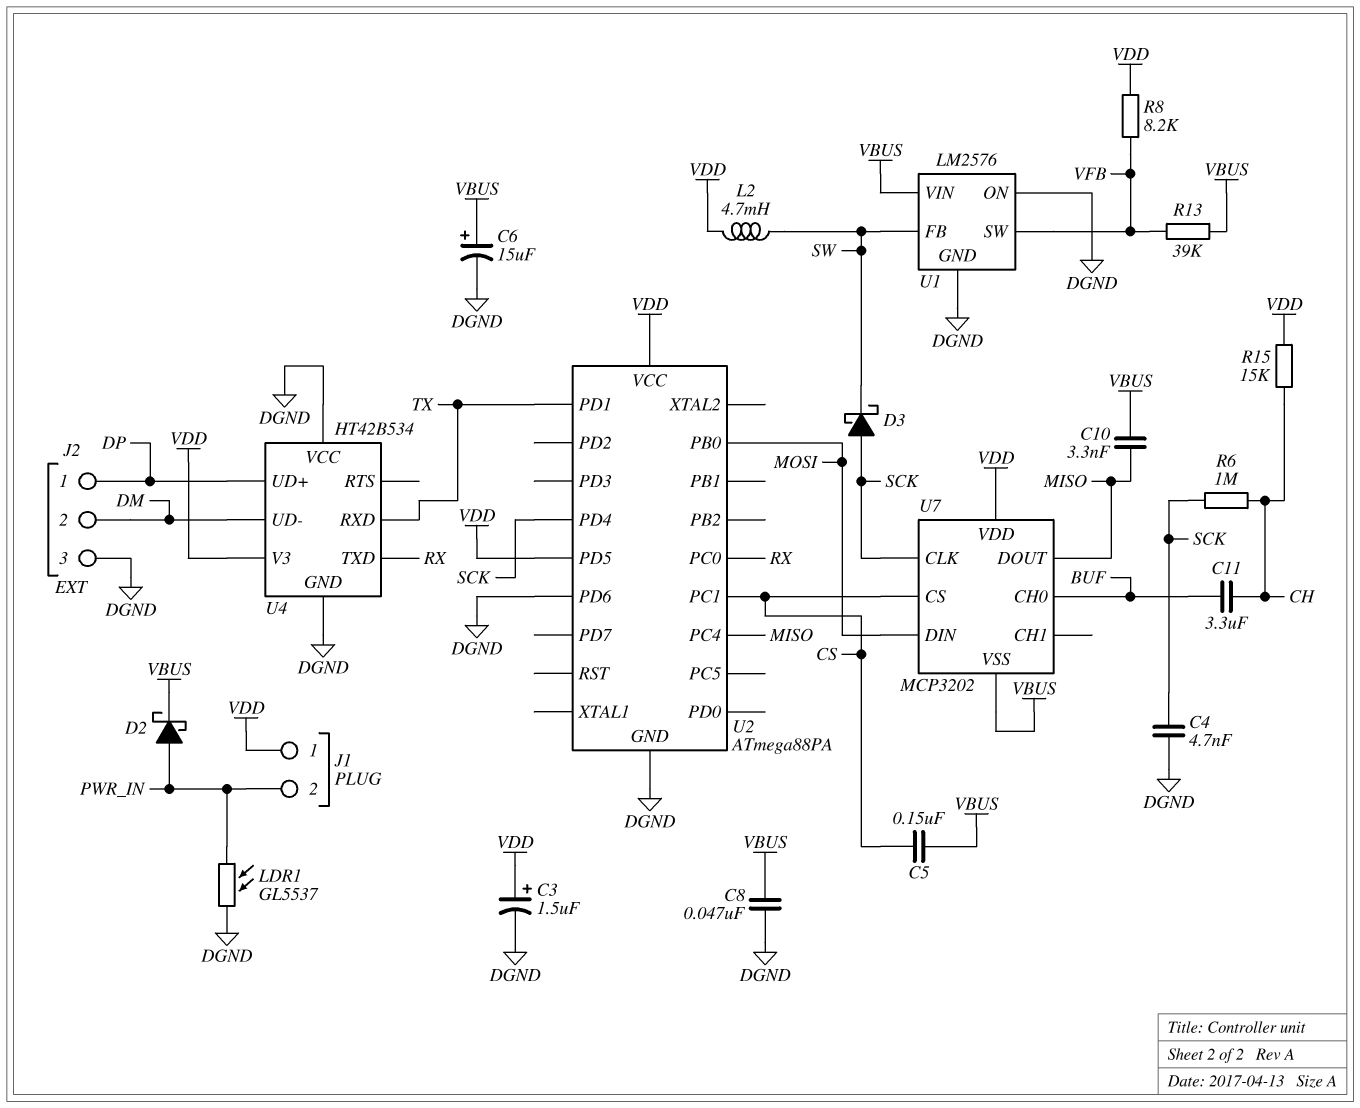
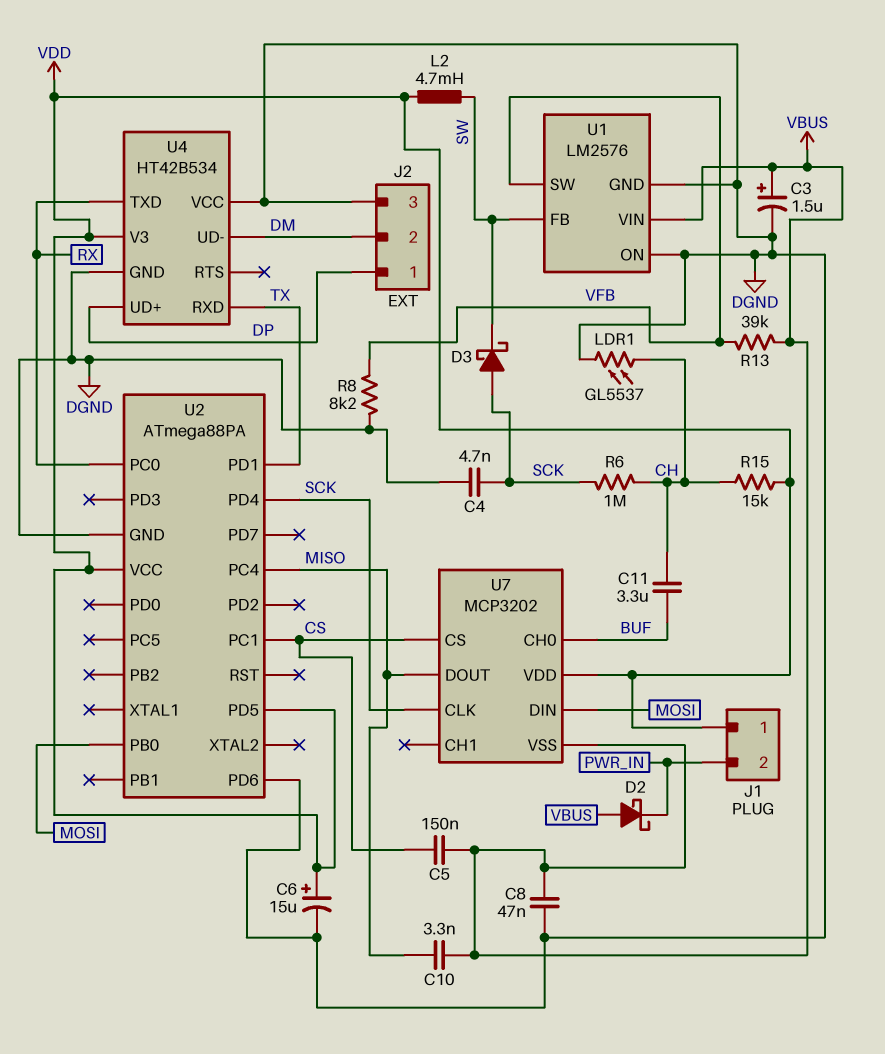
C3: 1.5uF (plus VDD, minus DGND) -> 1.5uF (plus VBUS, minus DGND)
C6: 15uF (plus VBUS, minus DGND) -> 15uF (plus VDD, minus DGND)
D2: schottky (A PWR_IN, K VBUS) -> schottky (A VBUS, K PWR_IN)
LDR1: GL5537 (DGND, PWR_IN) -> GL5537 (CH, DGND)
R8: 8.2k (VDD, VFB) -> 8.2k (DGND, VFB)

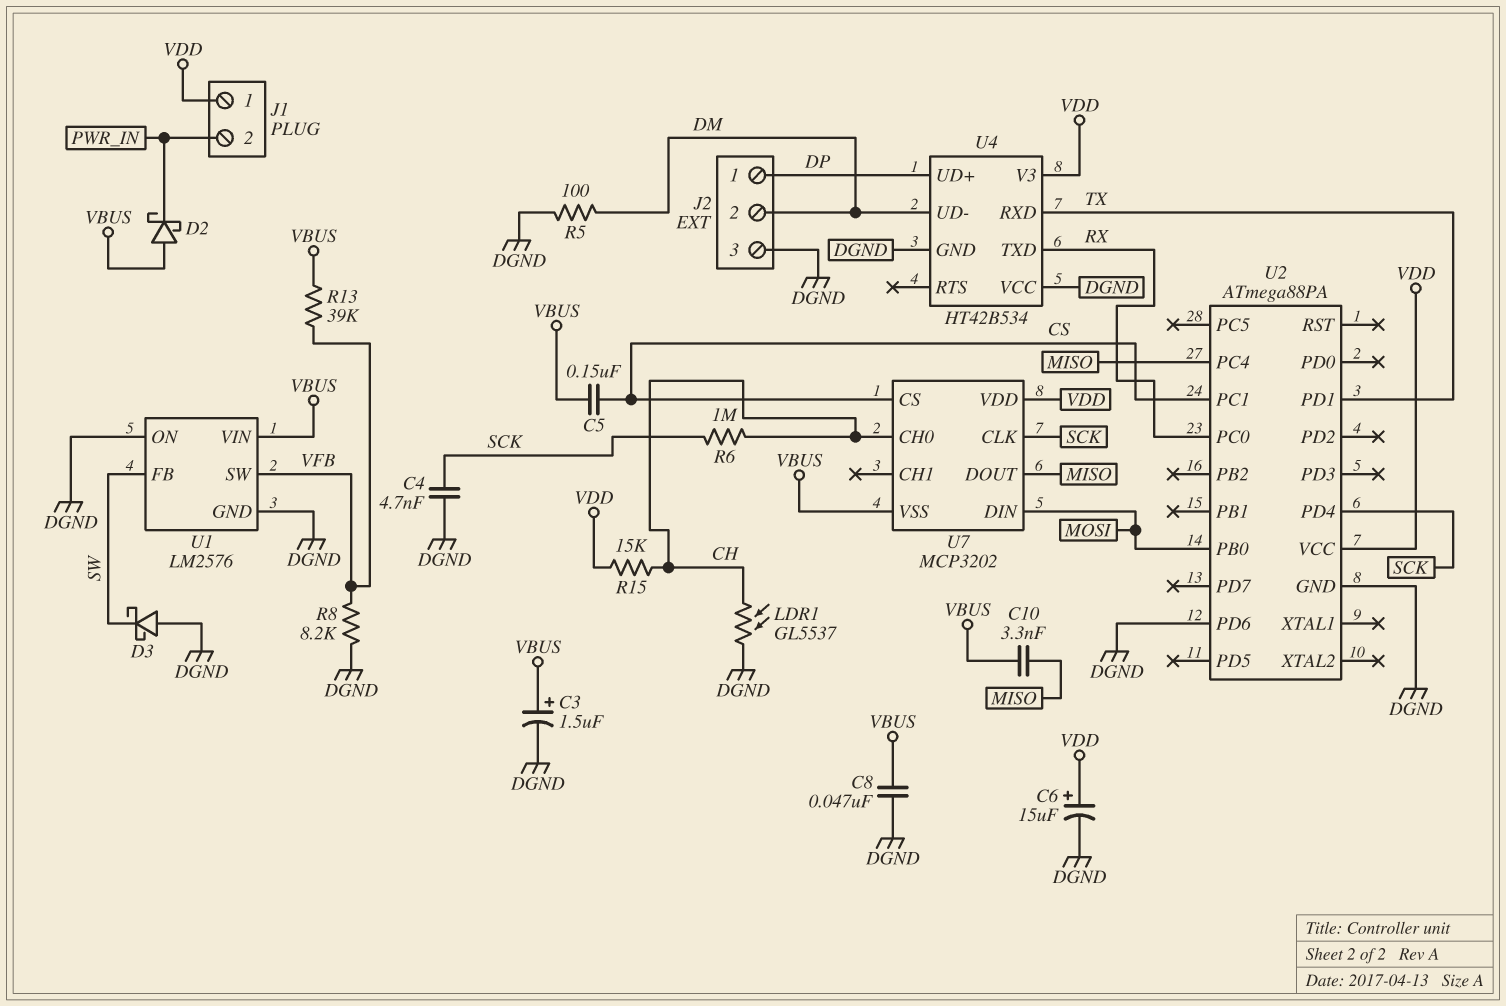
C11: 3.3uF (BUF, CH) -> none
D3: schottky (A SCK, K SW) -> schottky (A DGND, K SW)
L2: 4.7mH (SW, VDD) -> none
R5: none -> 100 (DGND, DM)
U2 pin PD5: VDD -> none
U7 pin CH0: BUF -> CH

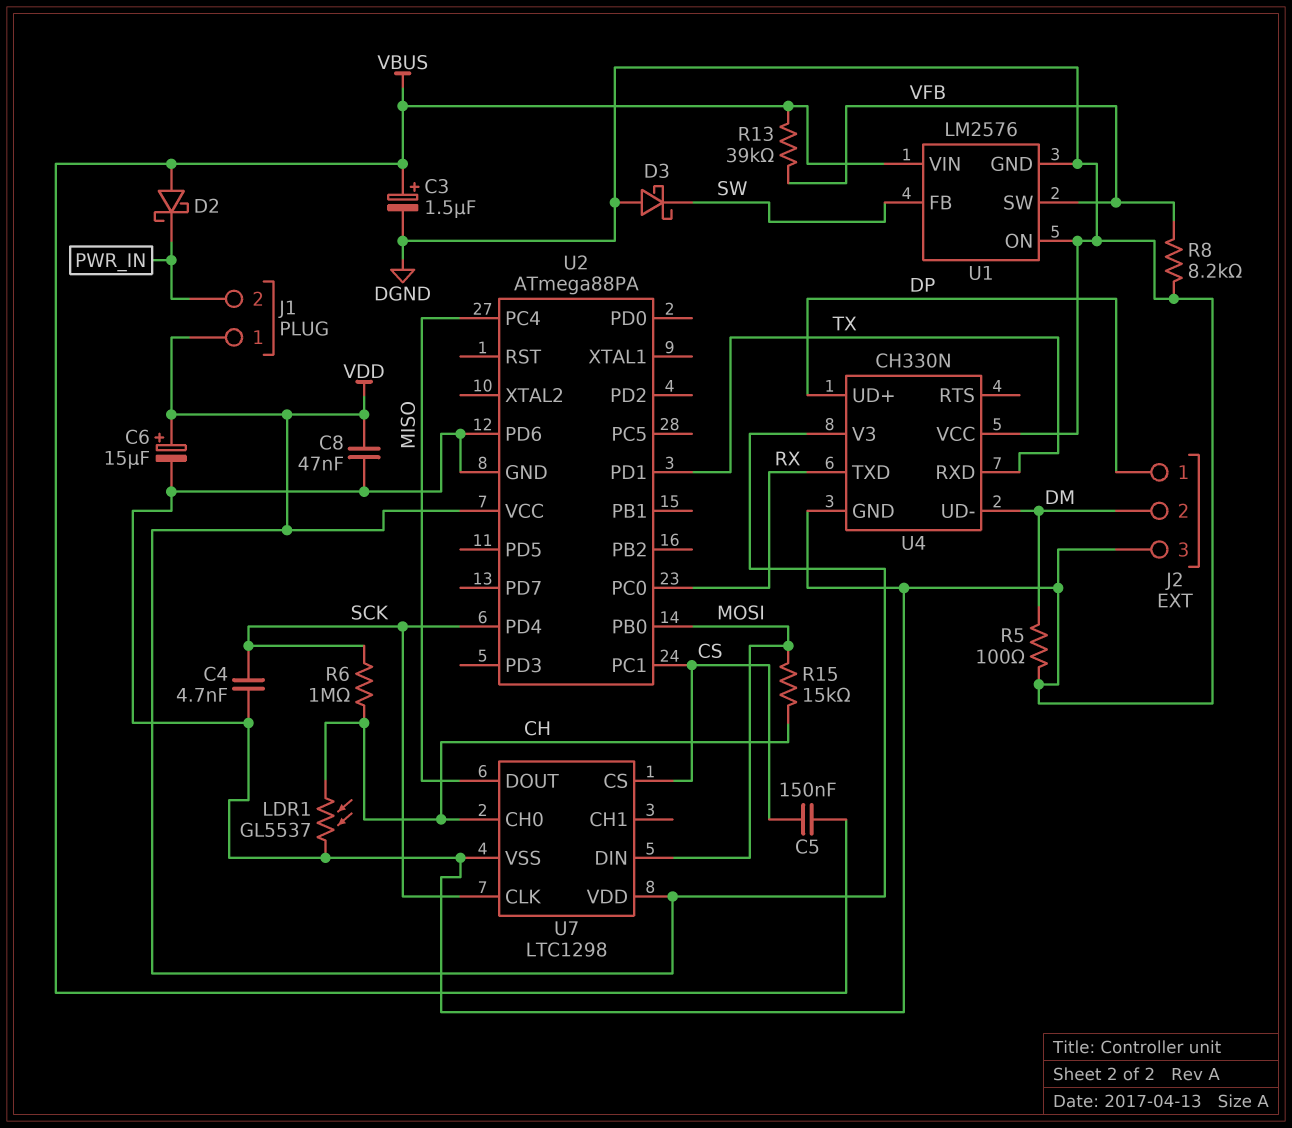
C8: 47nF (DGND, VBUS) -> 47nF (DGND, VDD)
C10: 3.3nF (MISO, VBUS) -> none
R15: 15k (CH, VDD) -> 15k (CH, MOSI)
U4: HT42B534 -> CH330N
U7: MCP3202 -> LTC1298
U7 pin VSS: VBUS -> DGND

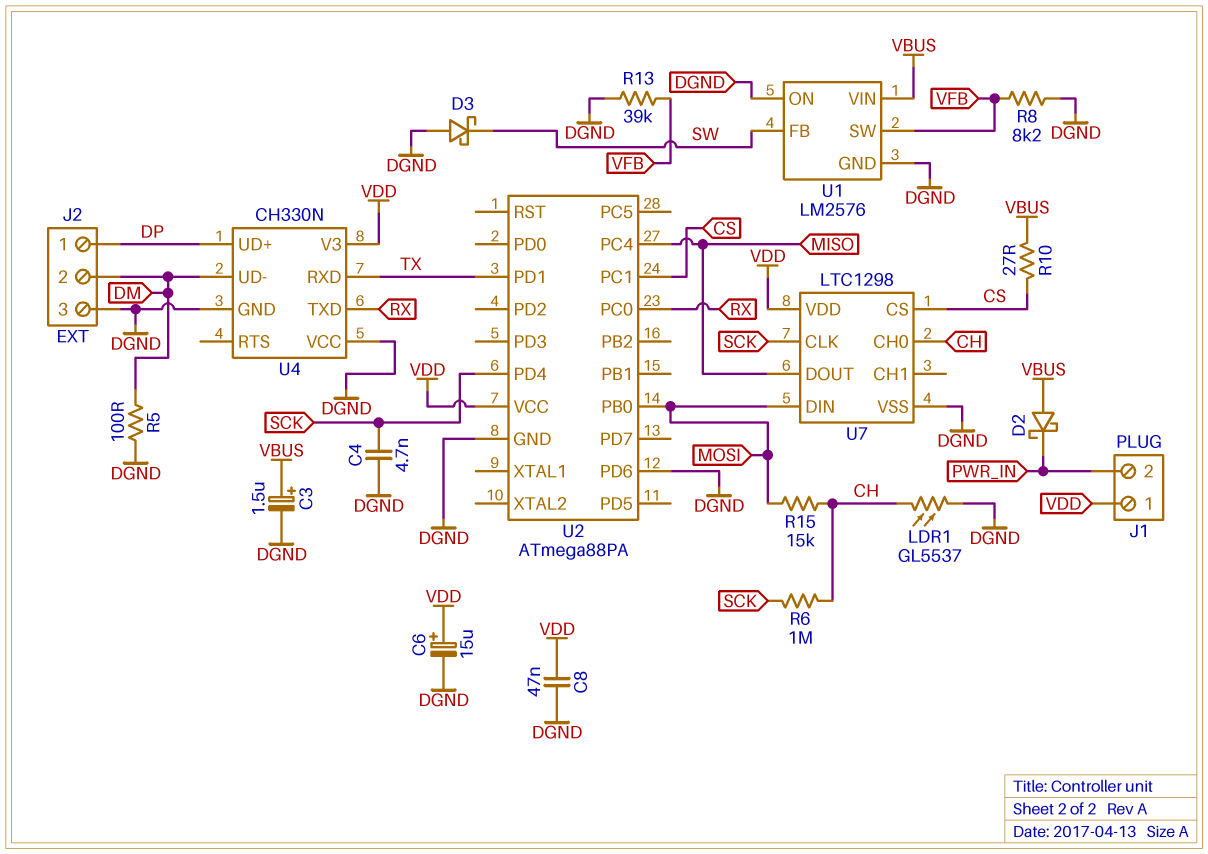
C5: 150nF (CS, VBUS) -> none
R10: none -> 27 (CS, VBUS)
R13: 39k (VBUS, VFB) -> 39k (DGND, VFB)

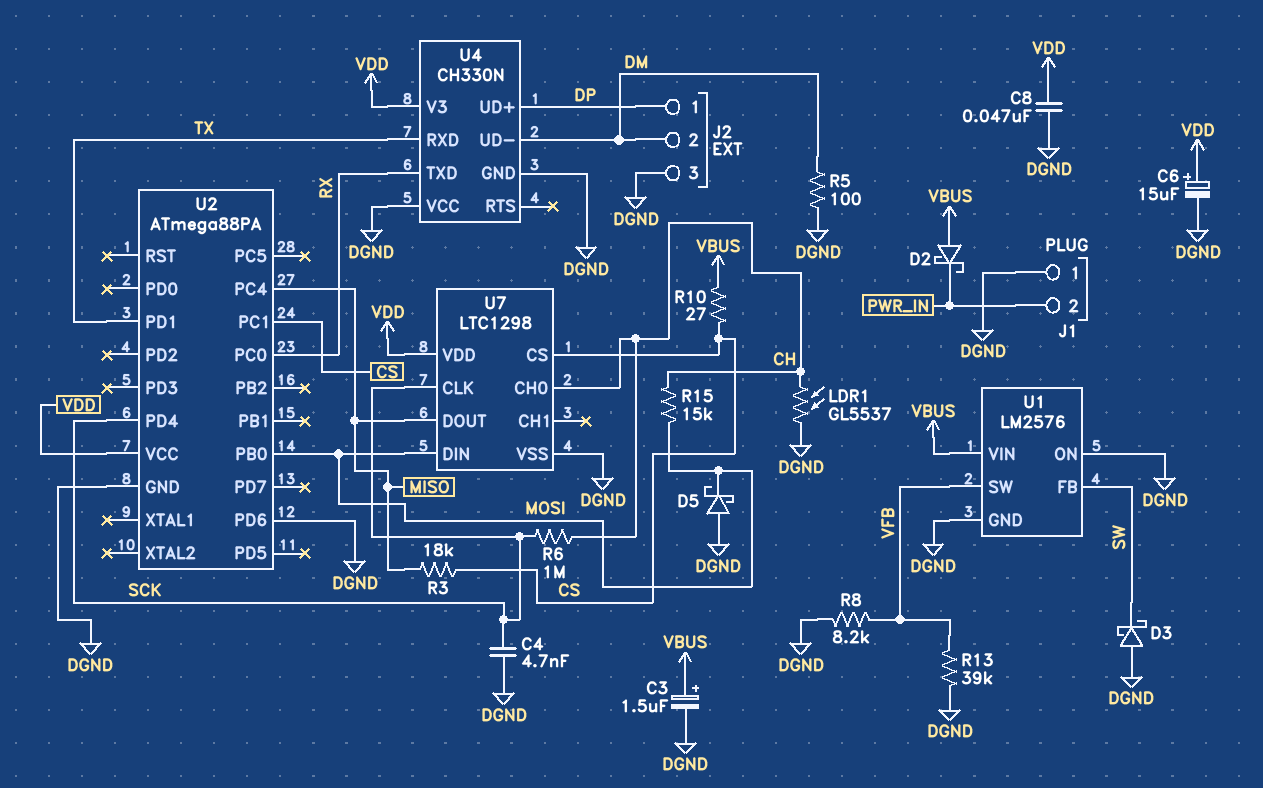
D5: none -> schottky (A DGND, K MOSI)
J1 pin 1: VDD -> DGND
R3: none -> 18k (CS, MISO)

